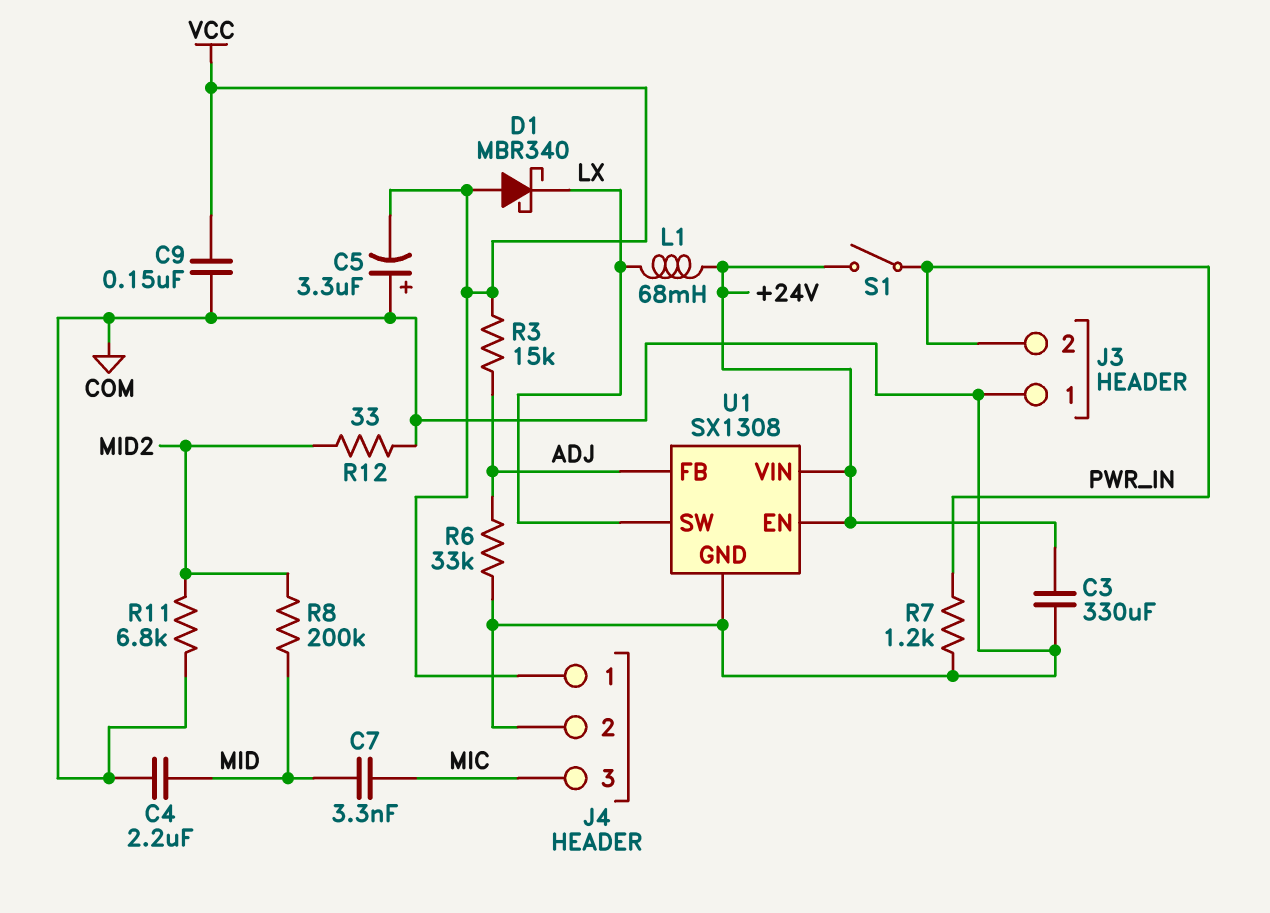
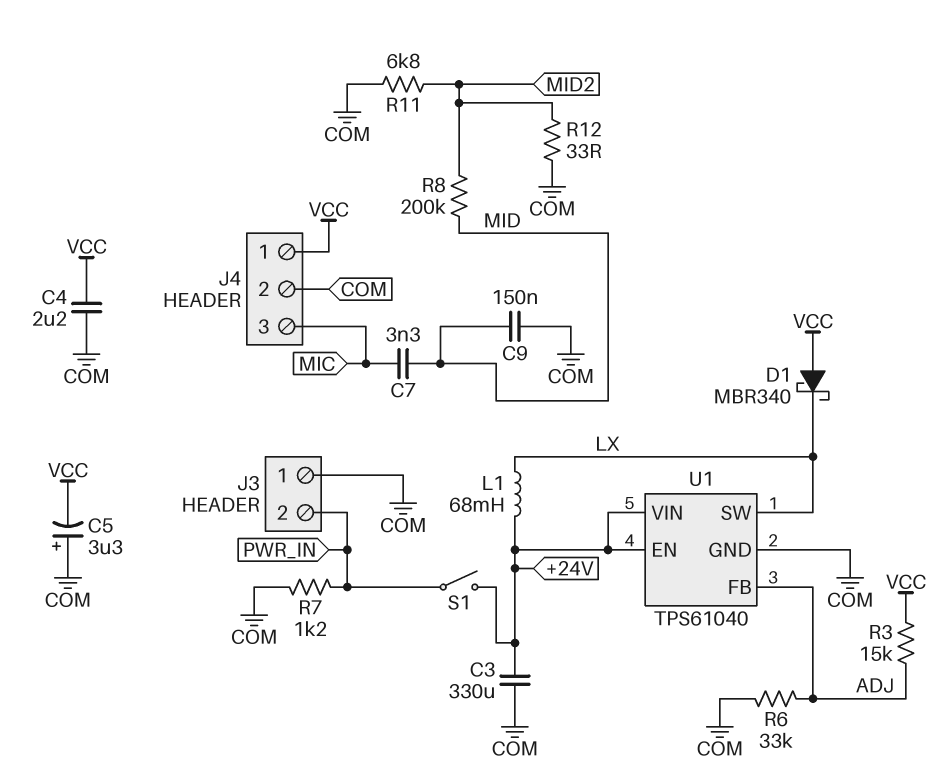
C4: 2.2uF (COM, MID) -> 2.2uF (COM, VCC)
C9: 150nF (COM, VCC) -> 150nF (COM, MID)
U1: SX1308 -> TPS61040

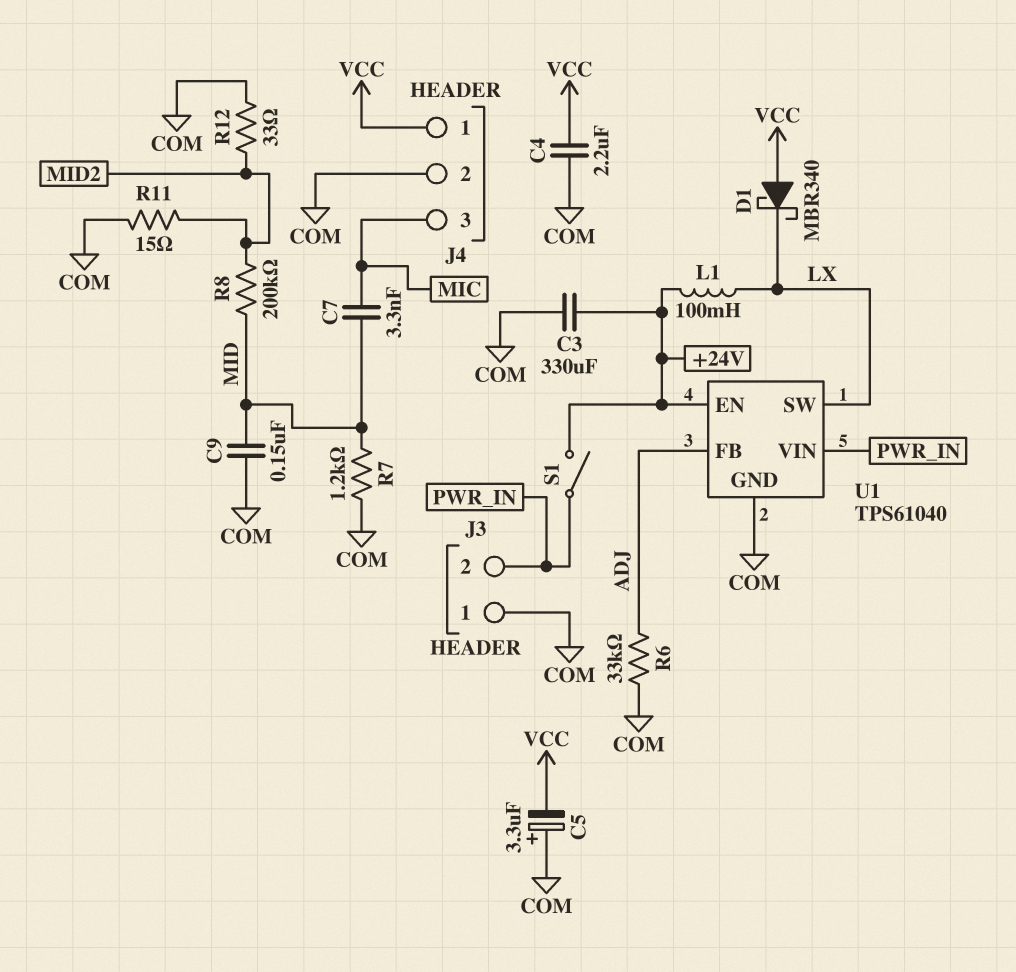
L1: 68mH (+24V, LX) -> 100mH (+24V, LX)
R3: 15k (ADJ, VCC) -> none
R7: 1.2k (COM, PWR_IN) -> 1.2k (COM, MID)
R11: 6.8k (COM, MID2) -> 15 (COM, MID2)
U1 pin VIN: +24V -> PWR_IN

